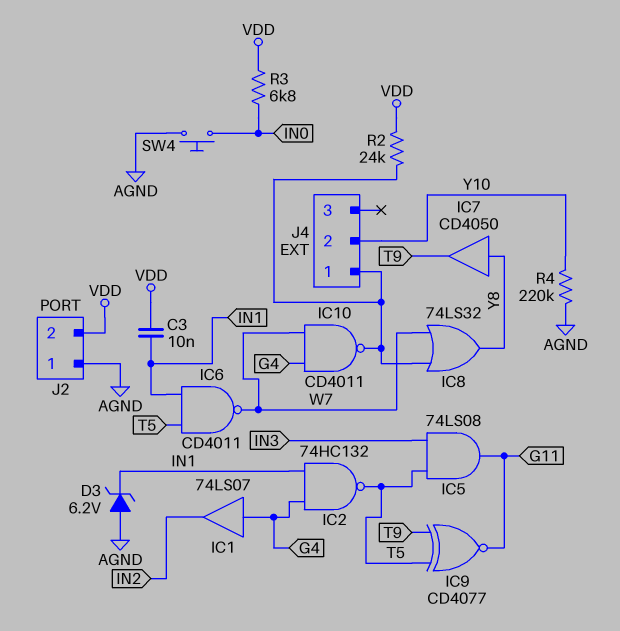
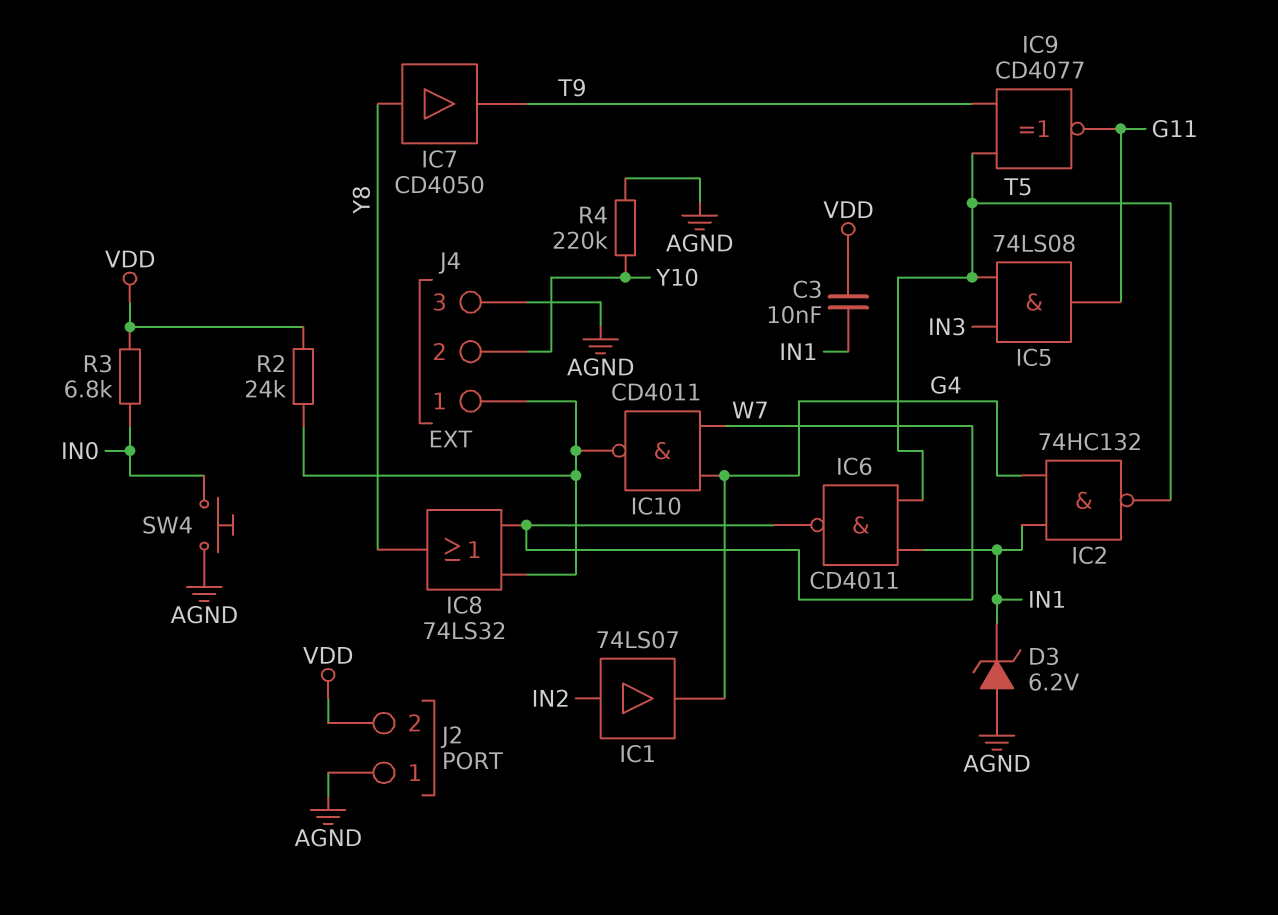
IC1: buffer 74LS07 (in G4, out IN2) -> buffer 74LS07 (in IN2, out G4)
J4 pin 3: none -> AGND

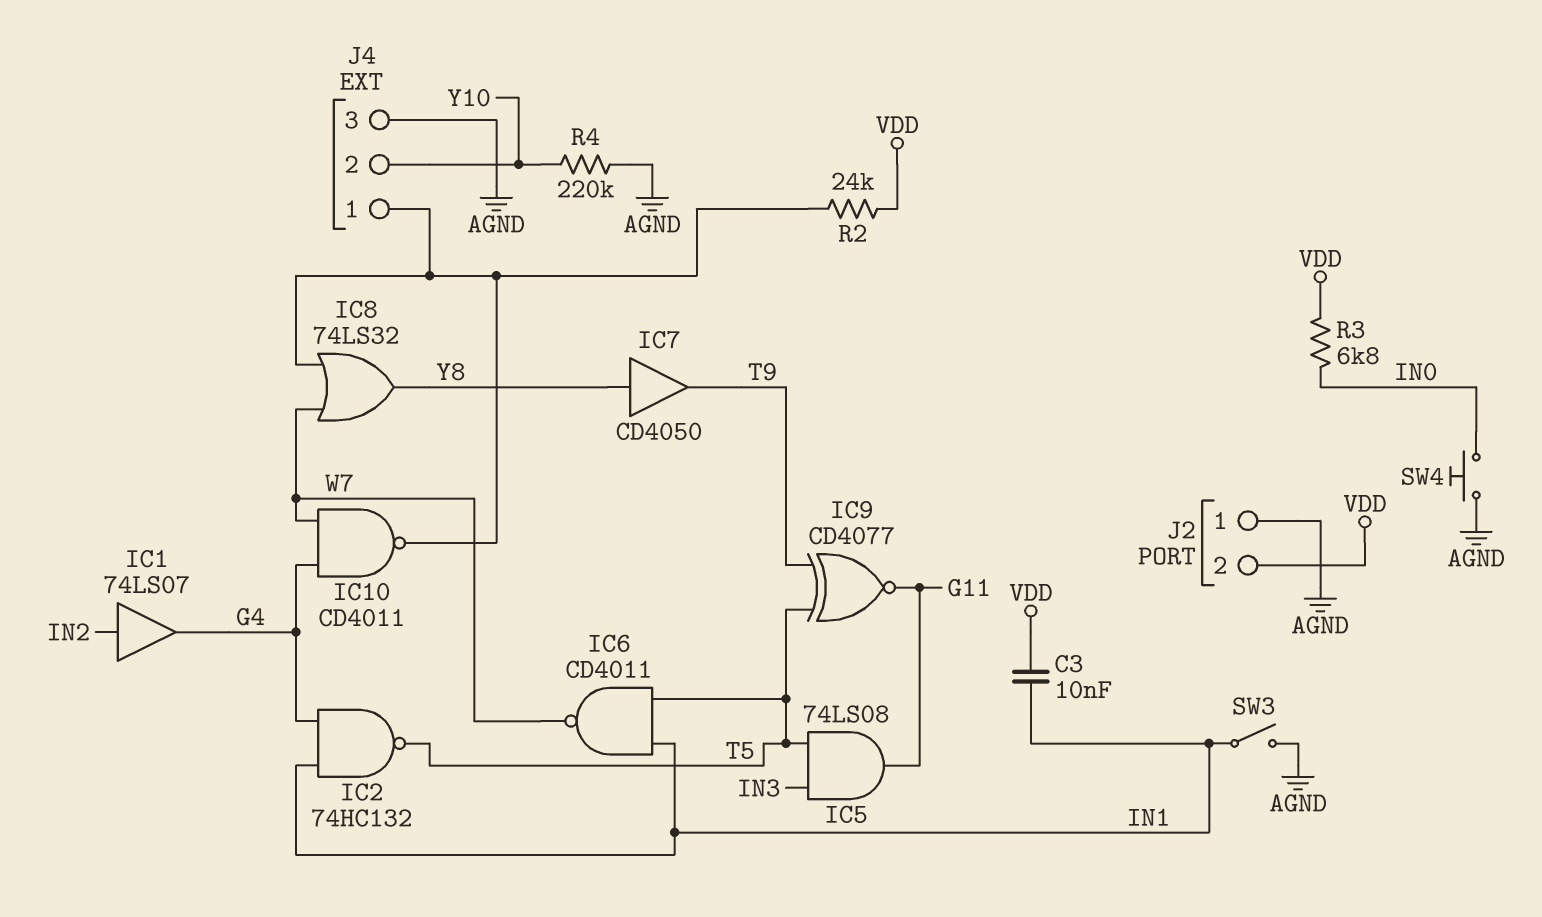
D3: zener 6.2V (A AGND, K IN1) -> none
SW3: none -> switch (AGND, IN1)

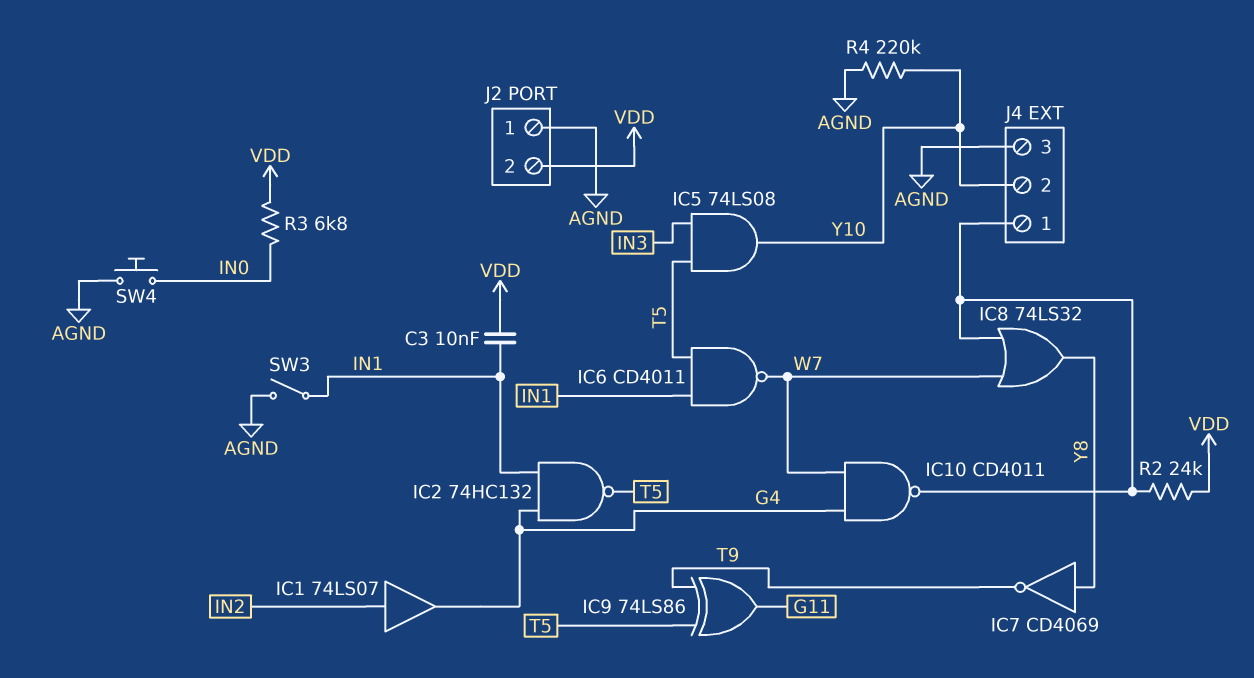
IC5: AND 74LS08 (in IN3, in T5, out G11) -> AND 74LS08 (in IN3, in T5, out Y10)
IC7: buffer CD4050 (in Y8, out T9) -> NOT CD4069 (in Y8, out T9)
IC9: XNOR CD4077 (in T5, in T9, out G11) -> XOR 74LS86 (in T5, in T9, out G11)

